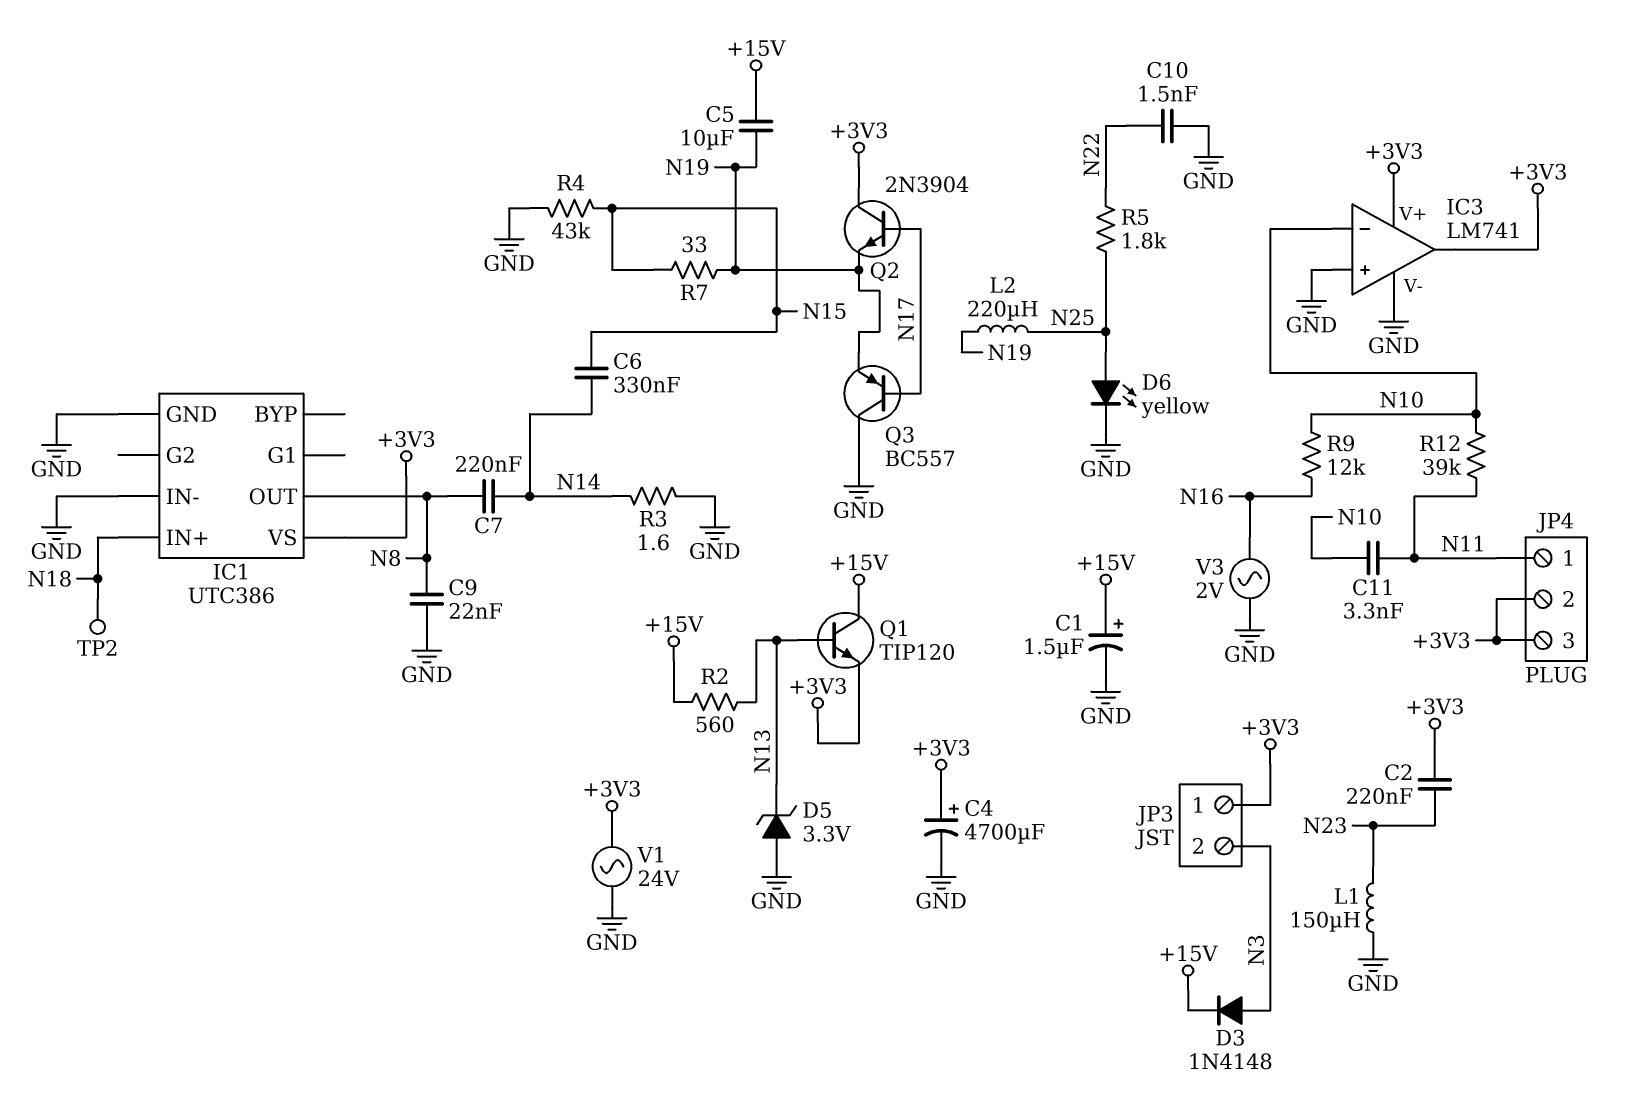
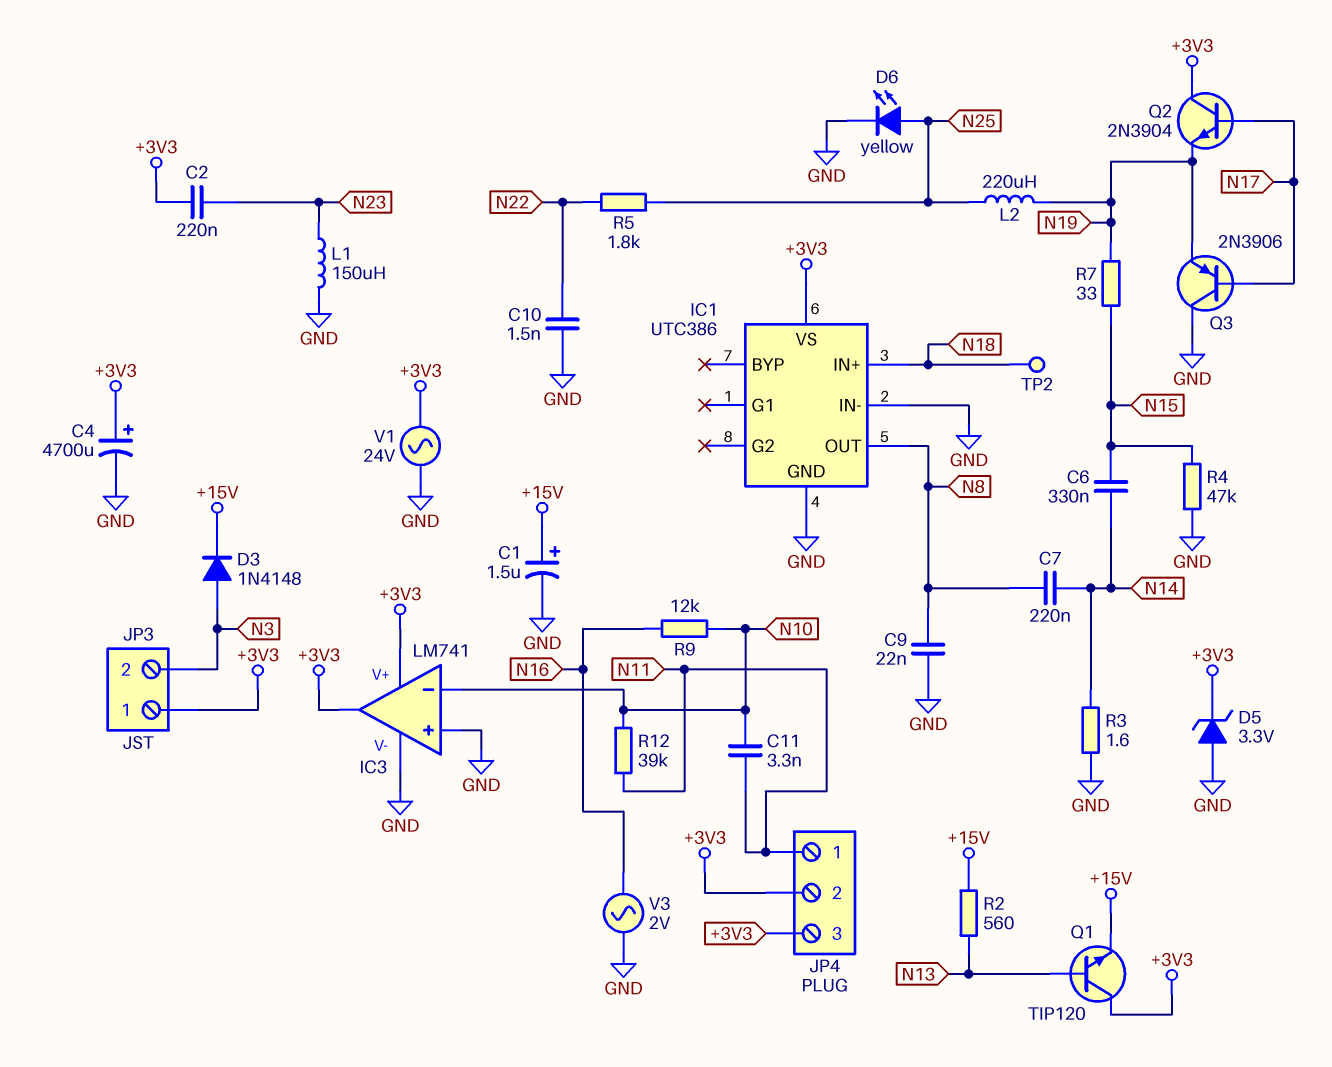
C5: 10uF (+15V, N19) -> none
D5: zener 3.3V (A GND, K N13) -> zener 3.3V (A GND, K +3V3)
Q1: NPN TIP120 (B N13, C +15V, E +3V3) -> NPN TIP120 (B N13, C +3V3, E +15V)
Q3: PNP BC557 (B N17, C GND, E N19) -> PNP 2N3906 (B N17, C GND, E N19)
R4: 43k (GND, N15) -> 47k (GND, N15)

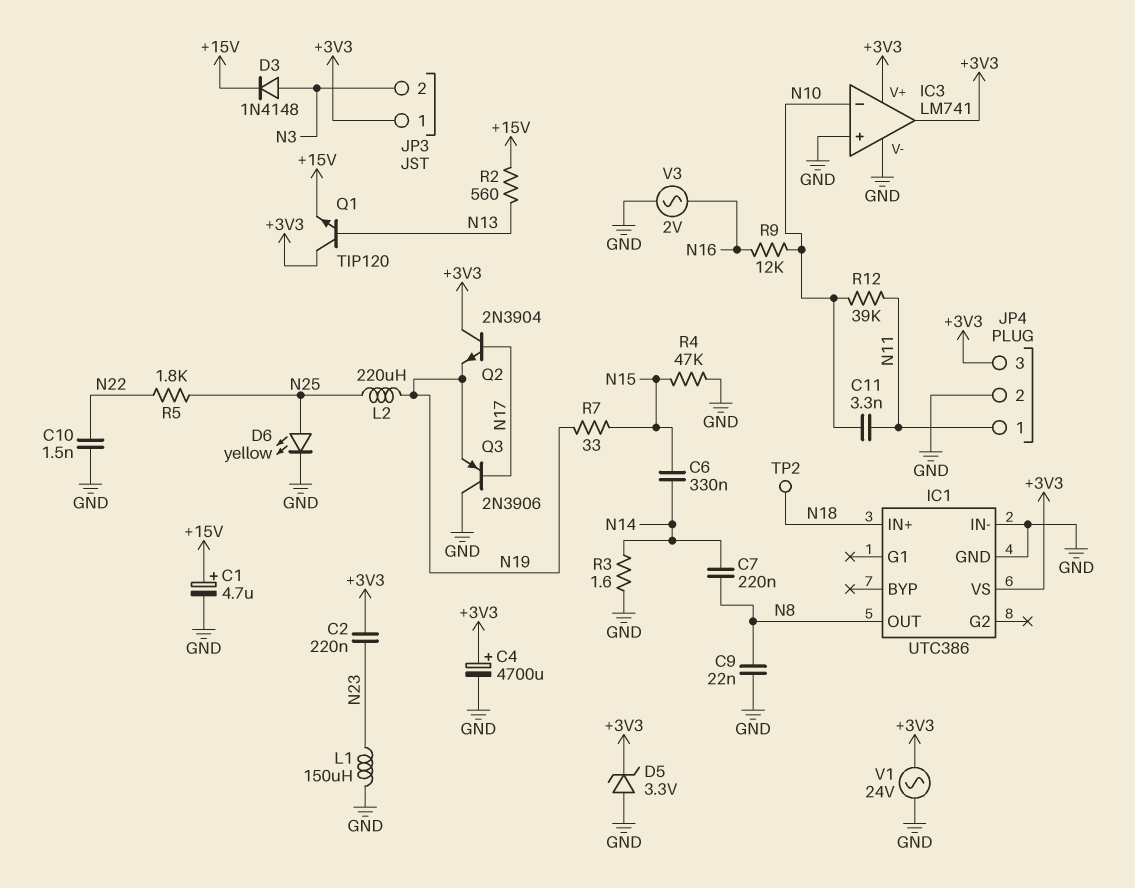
C1: 1.5uF (plus +15V, minus GND) -> 4.7uF (plus +15V, minus GND)
JP4 pin 2: +3V3 -> GND

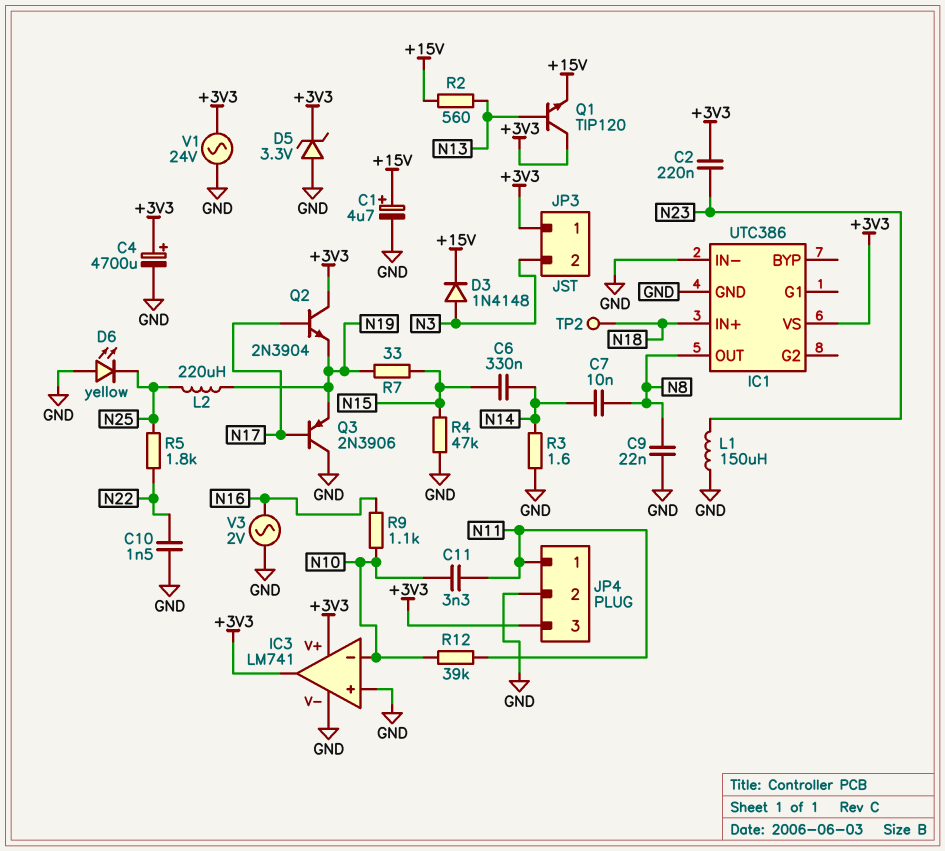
C7: 220nF (N8, N14) -> 10nF (N8, N14)
D6: LED yellow (A N25, K GND) -> LED yellow (A GND, K N25)
R9: 12k (N10, N16) -> 1.1k (N10, N16)

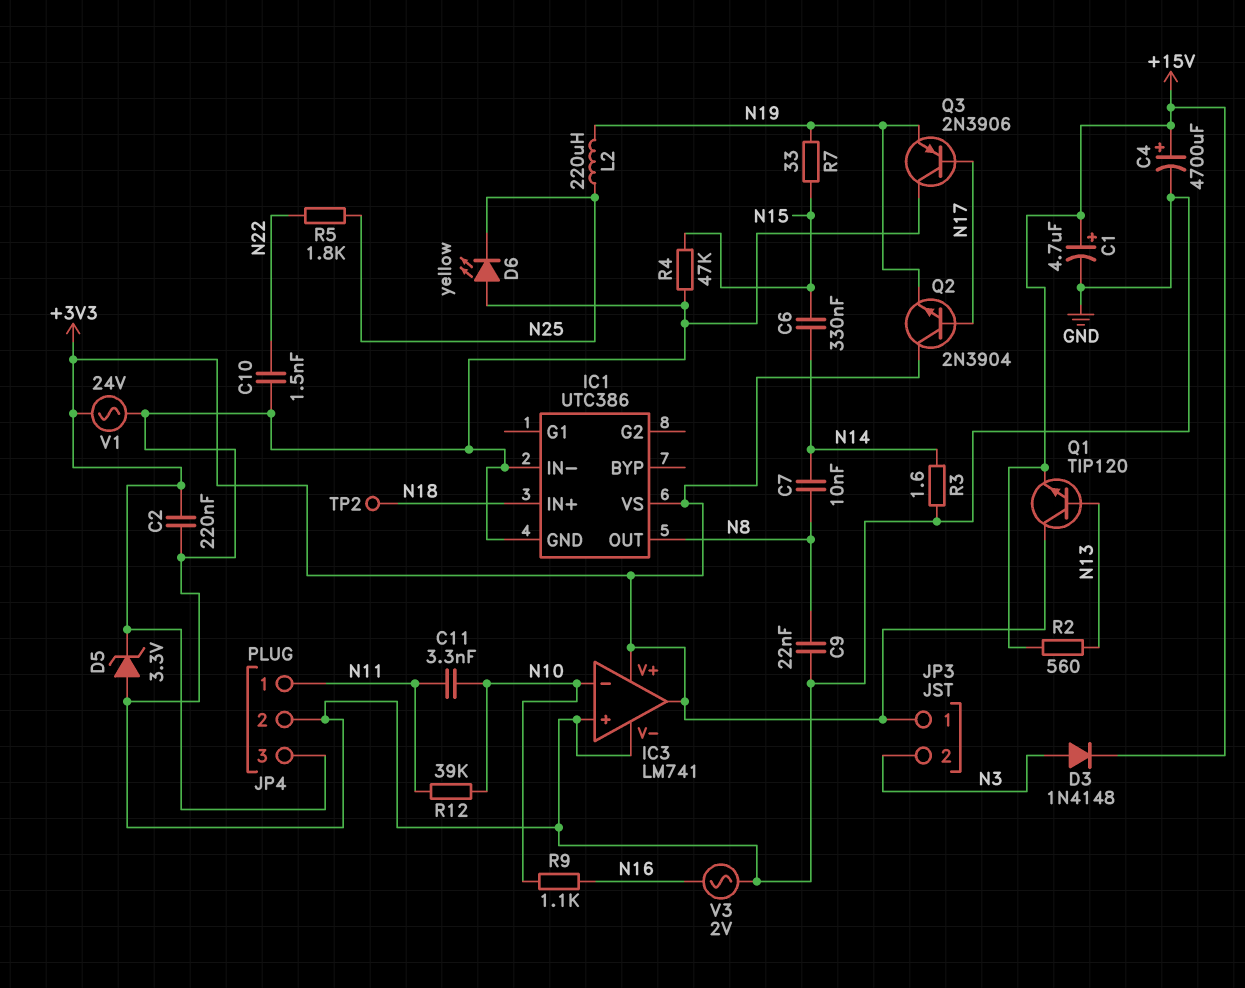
C2: 220nF (+3V3, N23) -> 220nF (+3V3, GND)
C4: 4700uF (plus +3V3, minus GND) -> 4700uF (plus +15V, minus GND)
L1: 150uH (GND, N23) -> none

